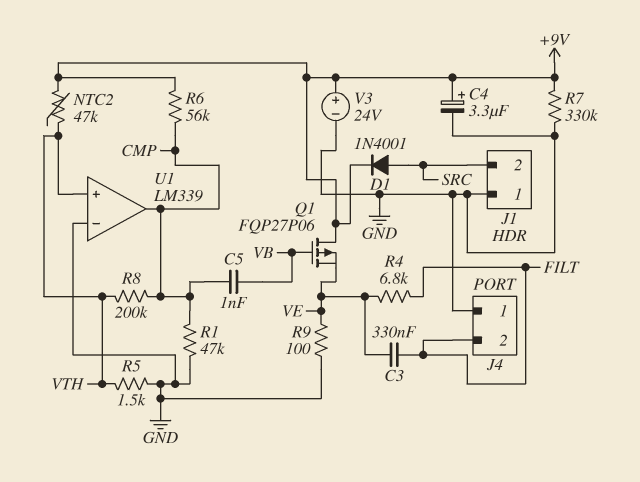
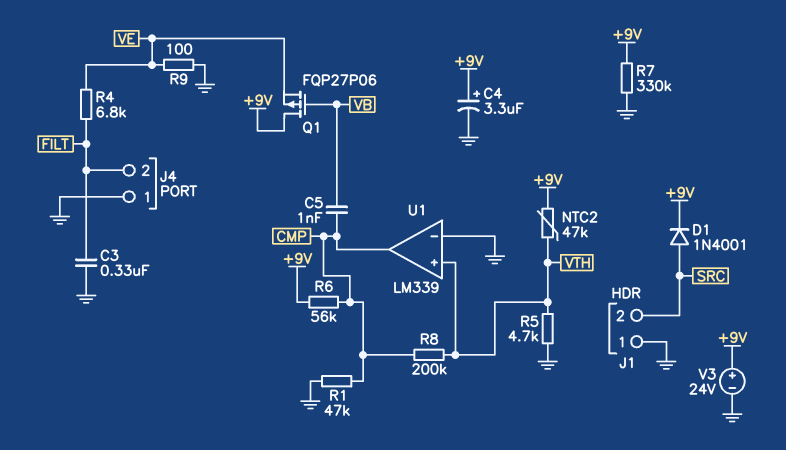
C3: 330nF (FILT, VE) -> 330nF (FILT, GND)
R5: 1.5k (GND, VTH) -> 4.7k (GND, VTH)

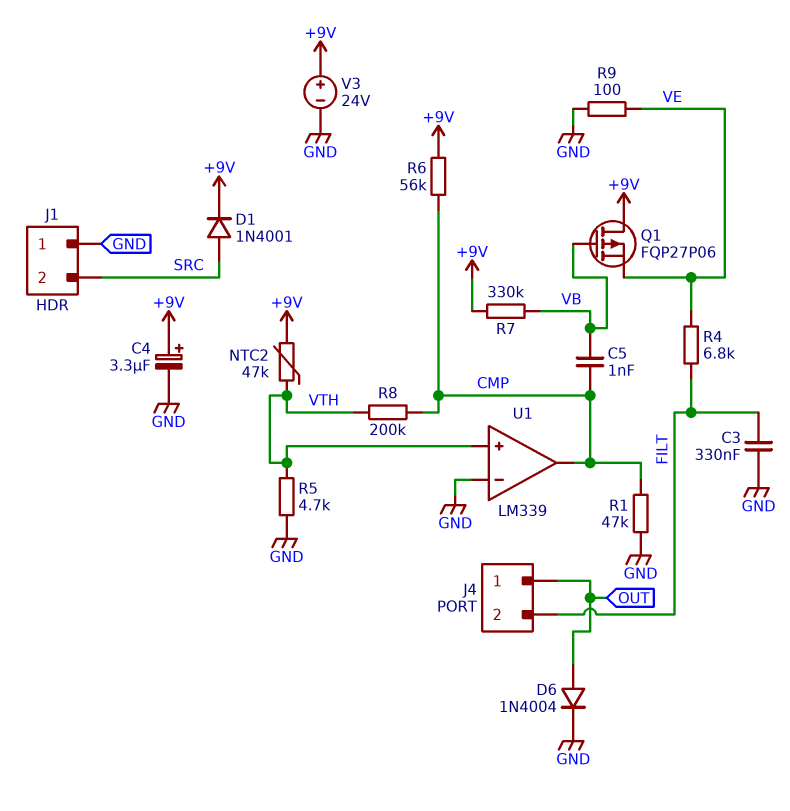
D6: none -> diode 1N4004 (A OUT, K GND)
J4 pin 1: GND -> OUT
R7: 330k (+9V, GND) -> 330k (+9V, VB)

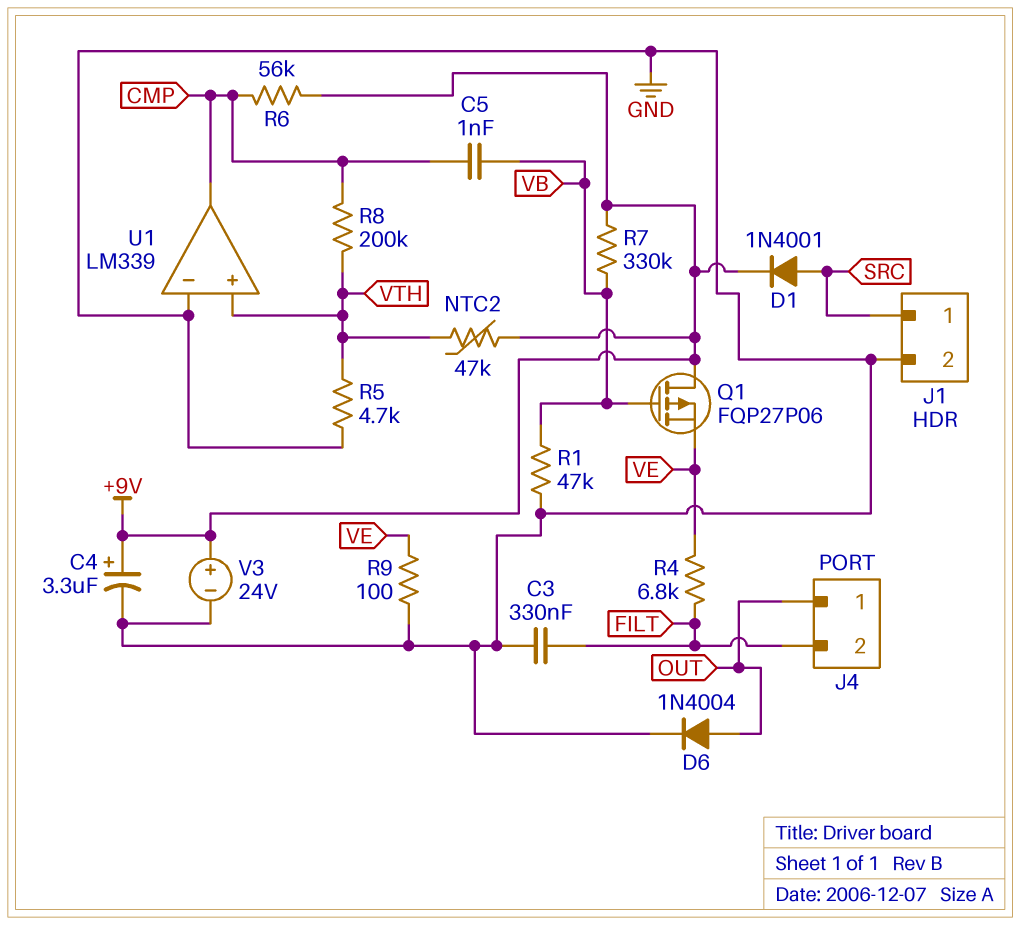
J1 pin 1: GND -> SRC
J1 pin 2: SRC -> GND
R1: 47k (CMP, GND) -> 47k (GND, VB)

